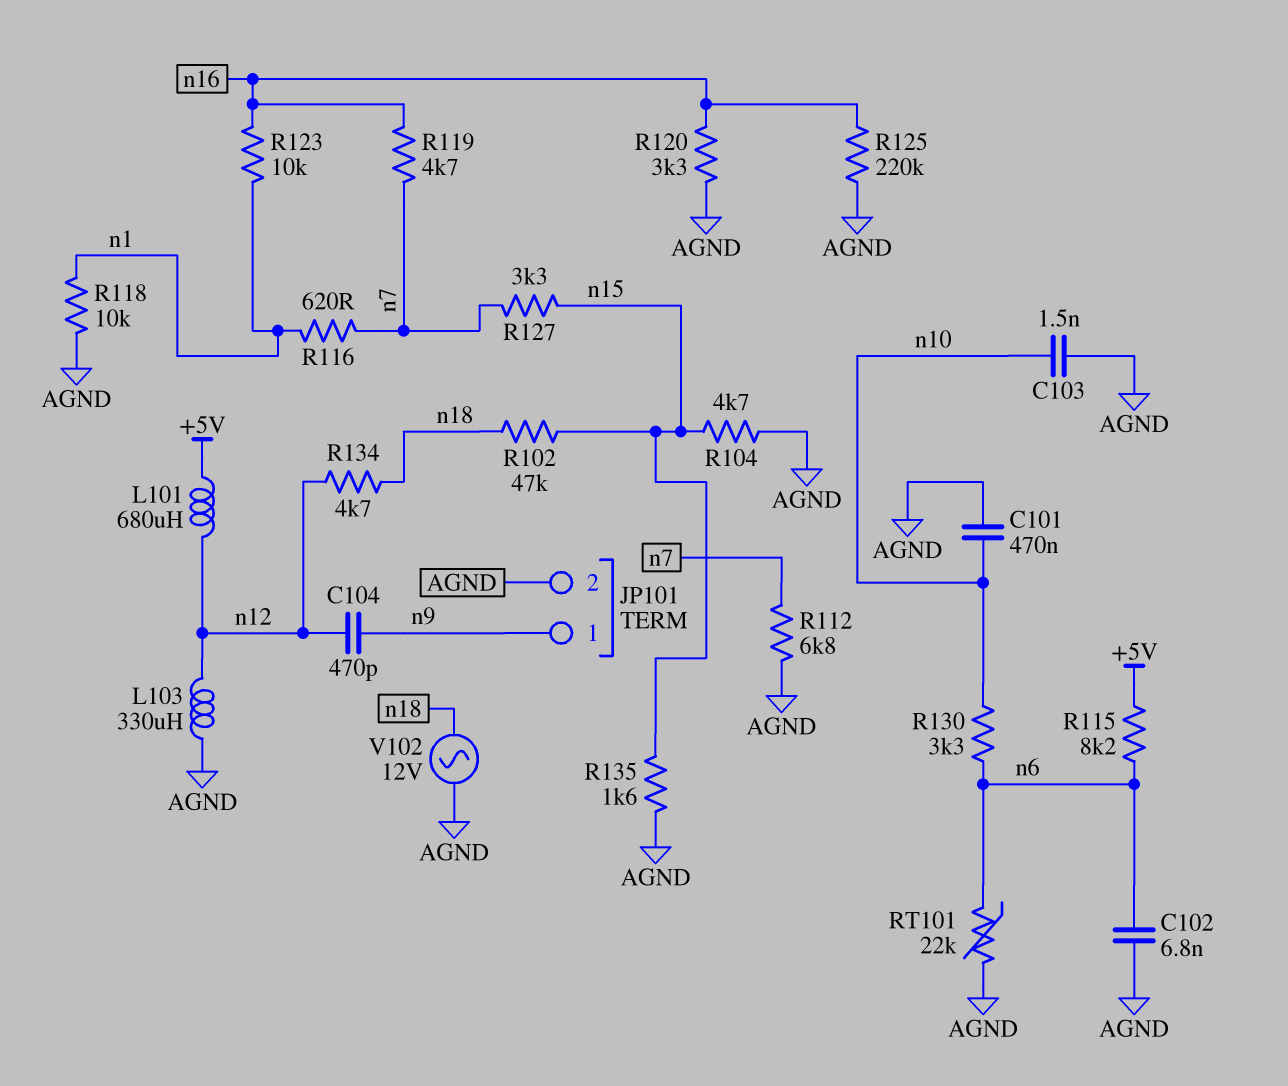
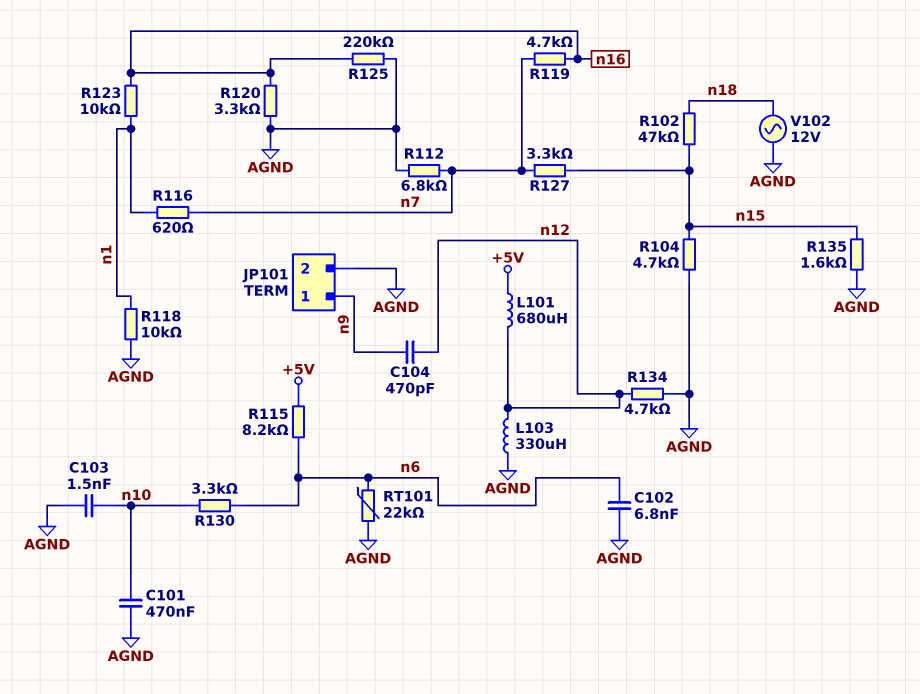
R134: 4.7k (n12, n18) -> 4.7k (AGND, n12)

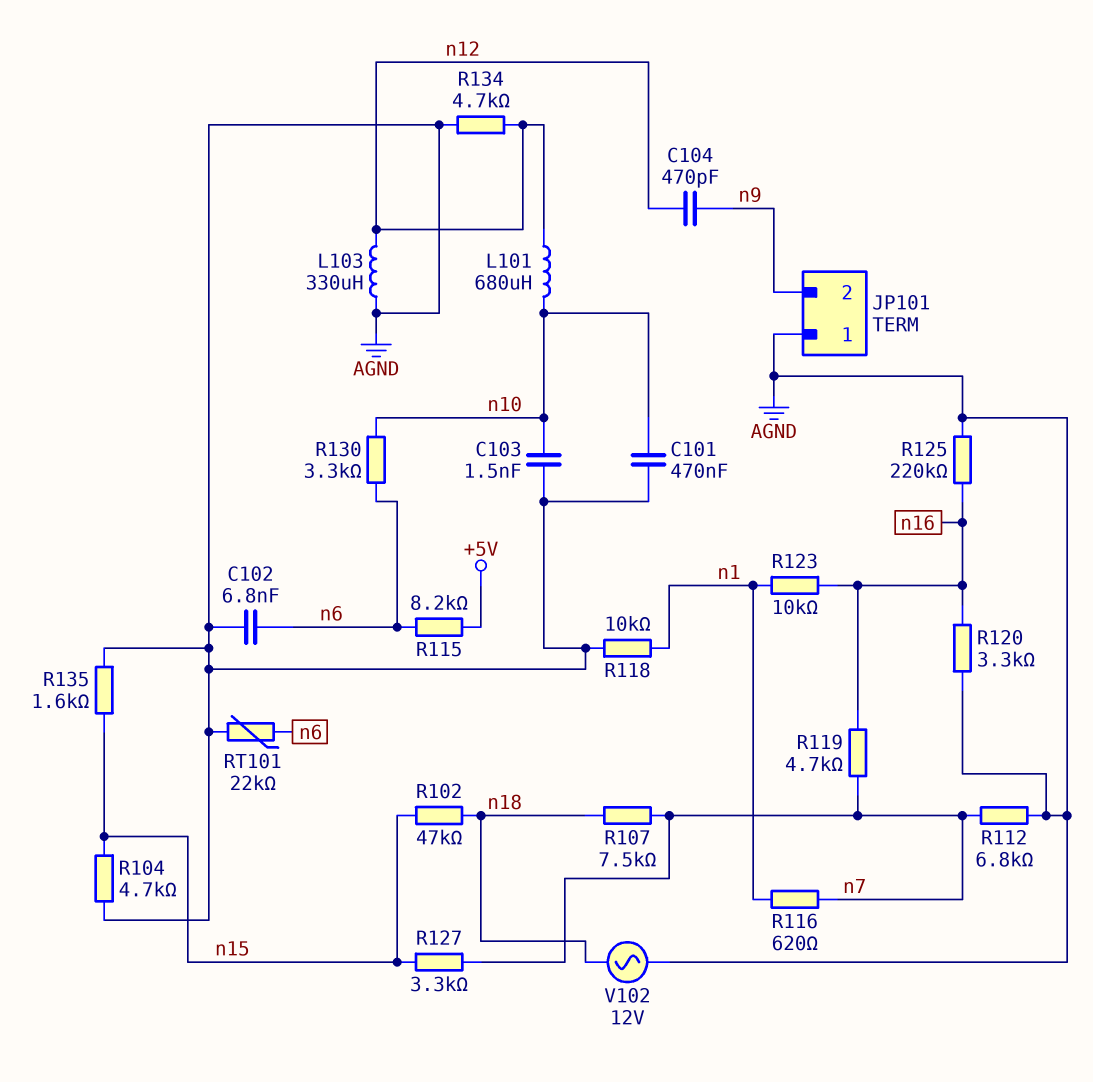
JP101 pin 1: n9 -> AGND
JP101 pin 2: AGND -> n9
L101: 680uH (+5V, n12) -> 680uH (n10, n12)
R107: none -> 7.5k (n7, n18)

